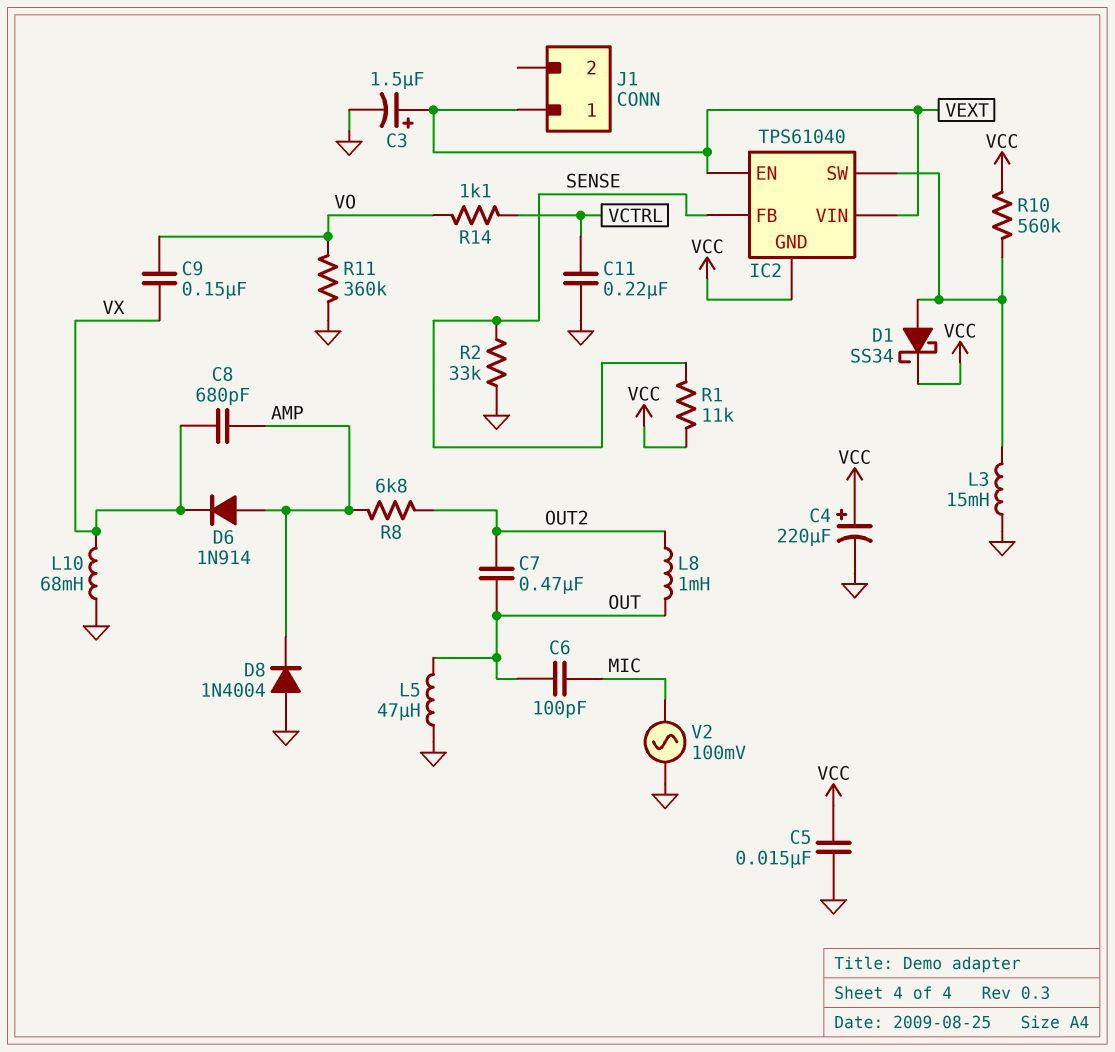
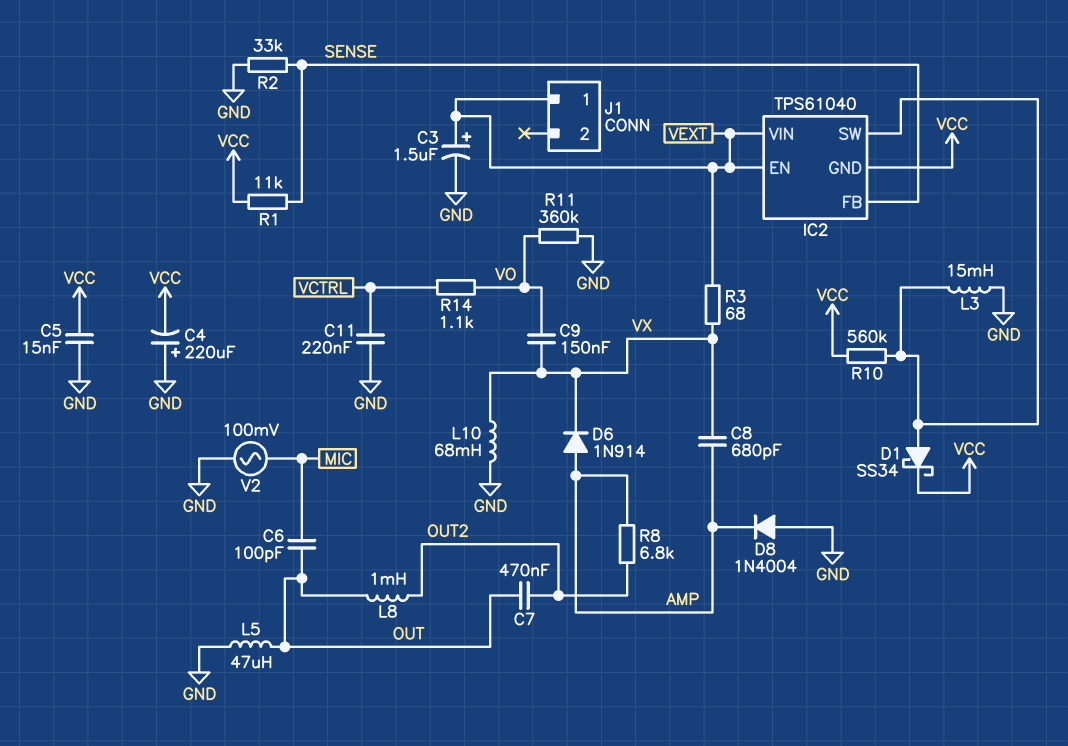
C4: 220uF (plus VCC, minus GND) -> 220uF (plus GND, minus VCC)
R3: none -> 68 (VEXT, VX)

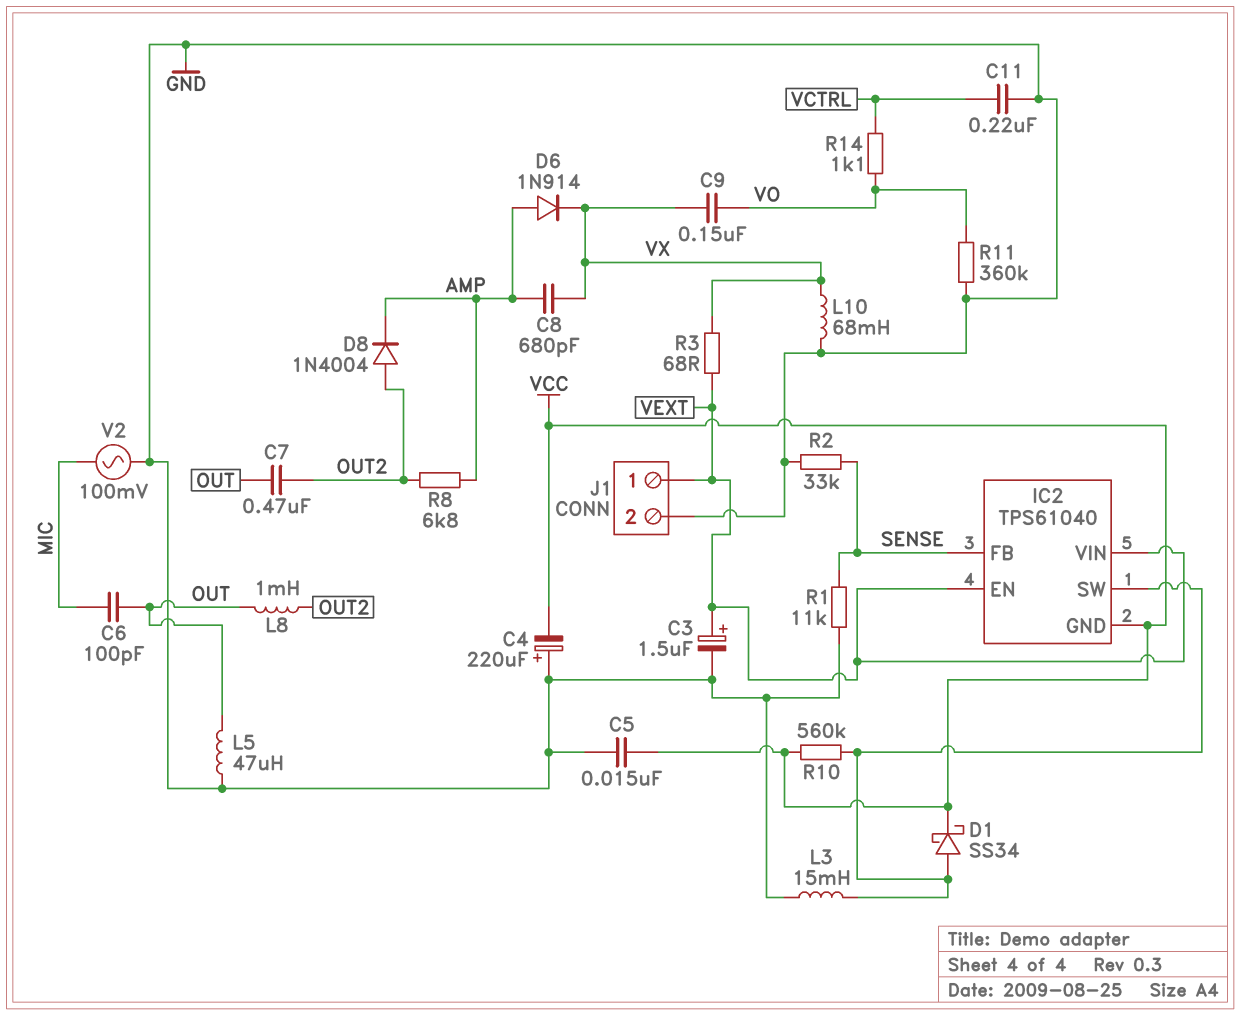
D8: diode 1N4004 (A GND, K AMP) -> diode 1N4004 (A OUT2, K AMP)
J1 pin 2: none -> GND
R1: 11k (SENSE, VCC) -> 11k (GND, SENSE)

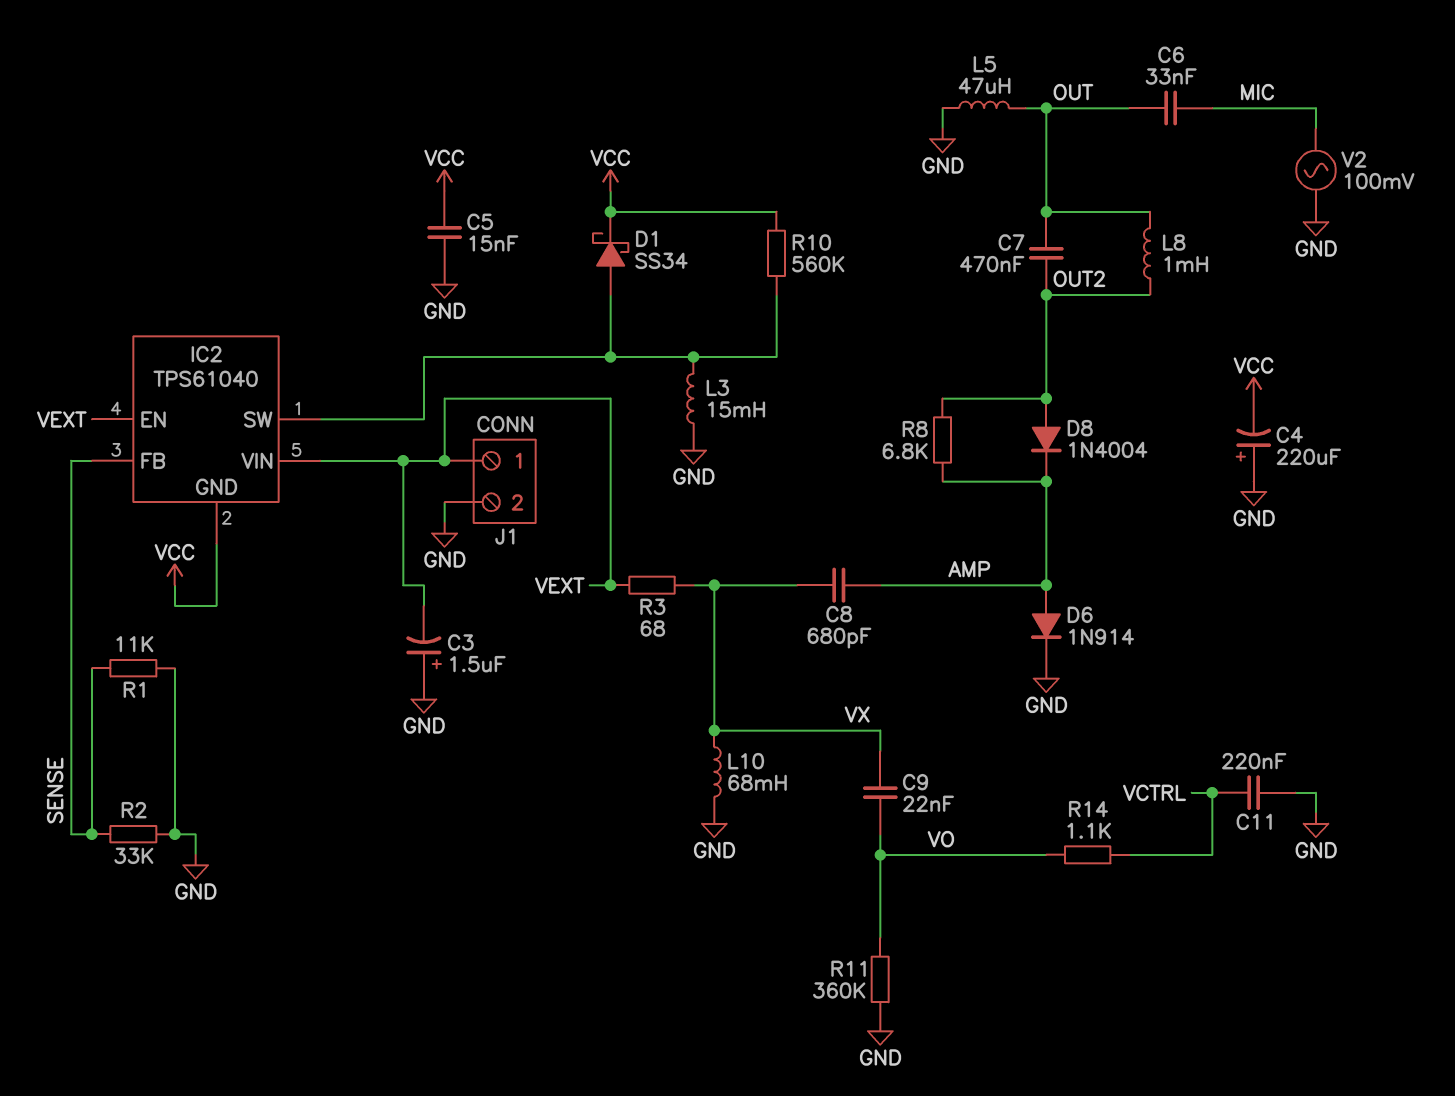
C3: 1.5uF (plus VEXT, minus GND) -> 1.5uF (plus GND, minus VEXT)
C6: 100pF (MIC, OUT) -> 33nF (MIC, OUT)
C9: 150nF (VO, VX) -> 22nF (VO, VX)
D6: diode 1N914 (A AMP, K VX) -> diode 1N914 (A AMP, K GND)

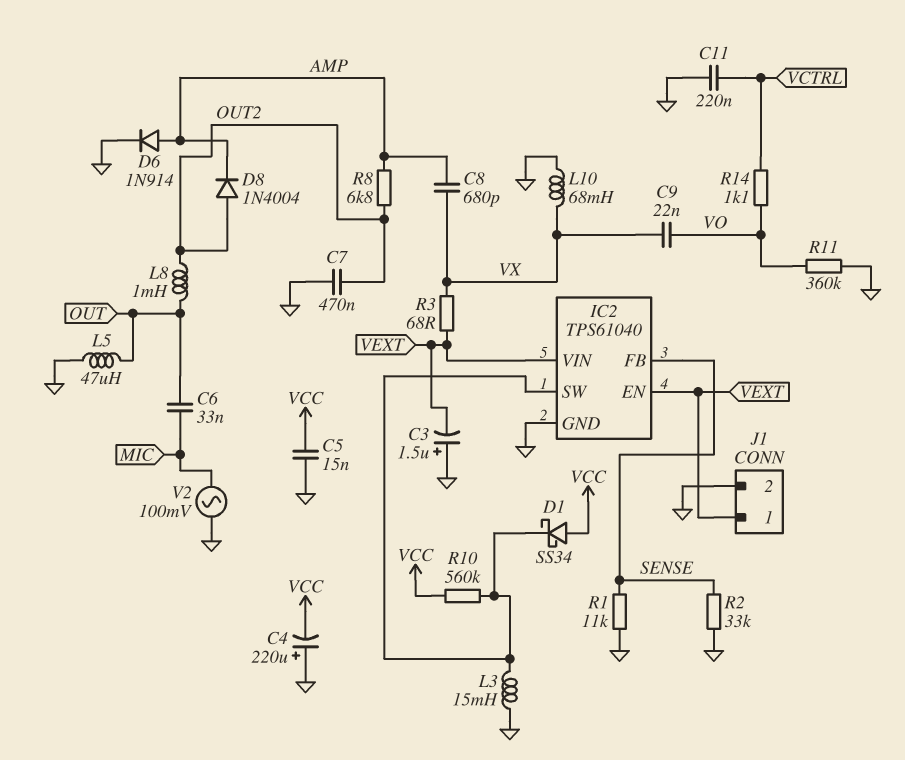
C7: 470nF (OUT, OUT2) -> 470nF (GND, OUT2)
D1: schottky SS34 (A IC2/SW, K VCC) -> schottky SS34 (A VCC, K IC2/SW)
IC2 pin GND: VCC -> GND

